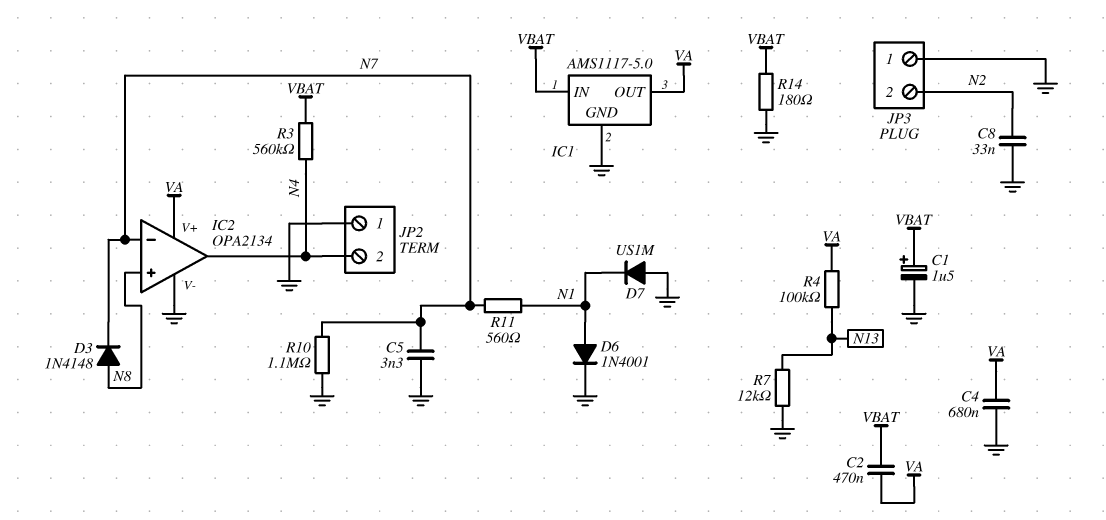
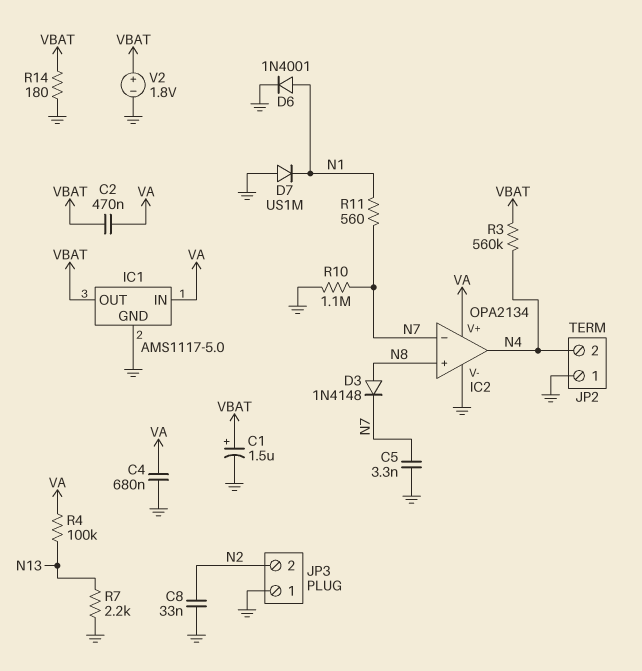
IC1 pin IN: VBAT -> VA
IC1 pin OUT: VA -> VBAT
R7: 12k (GND, N13) -> 2.2k (GND, N13)
V2: none -> 1.8V (plus VBAT, minus GND)

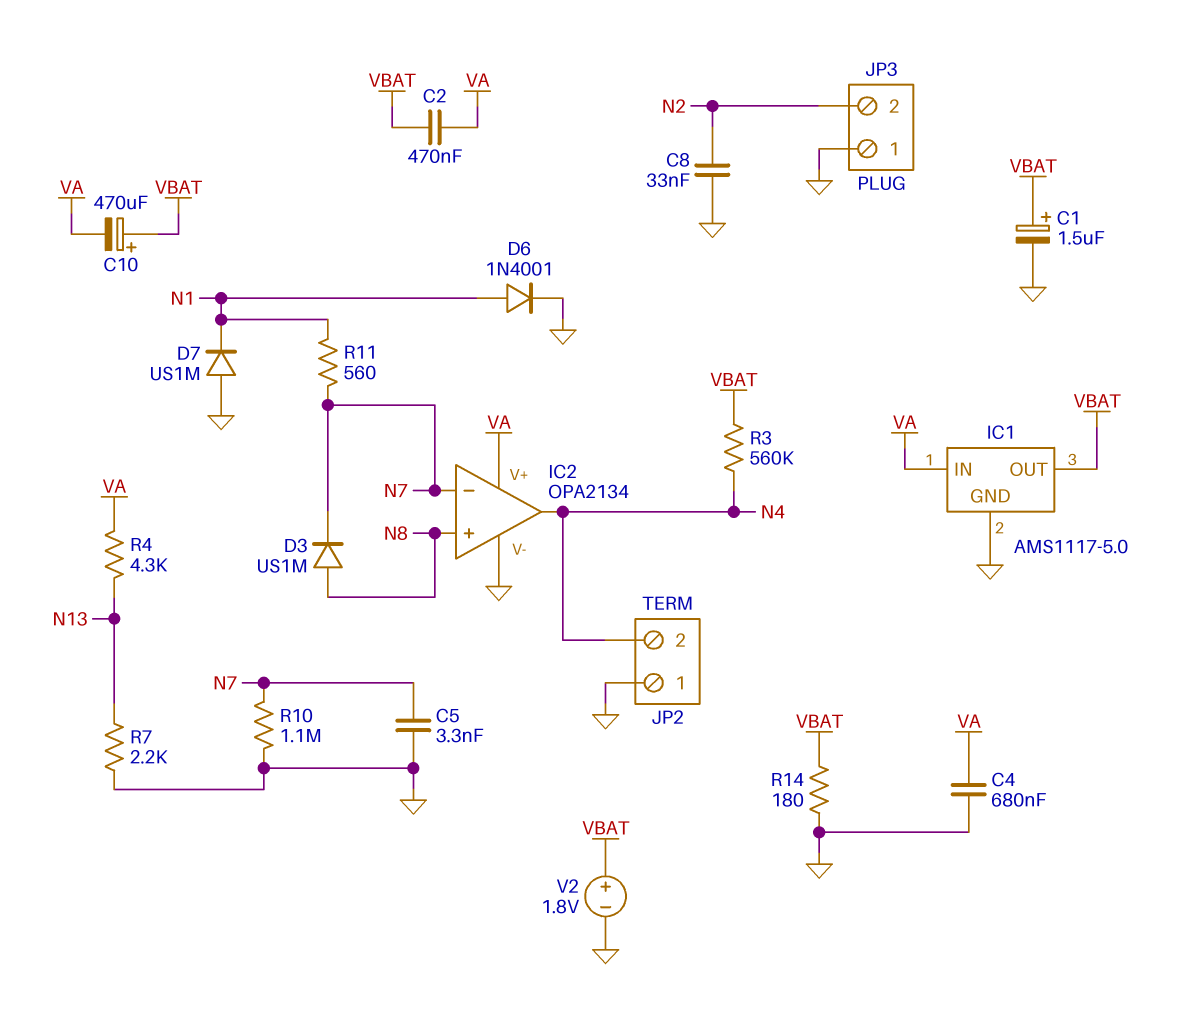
C10: none -> 470uF (plus VBAT, minus VA)
D3: diode 1N4148 (A N8, K N7) -> diode US1M (A N8, K N7)
R4: 100k (N13, VA) -> 4.3k (N13, VA)

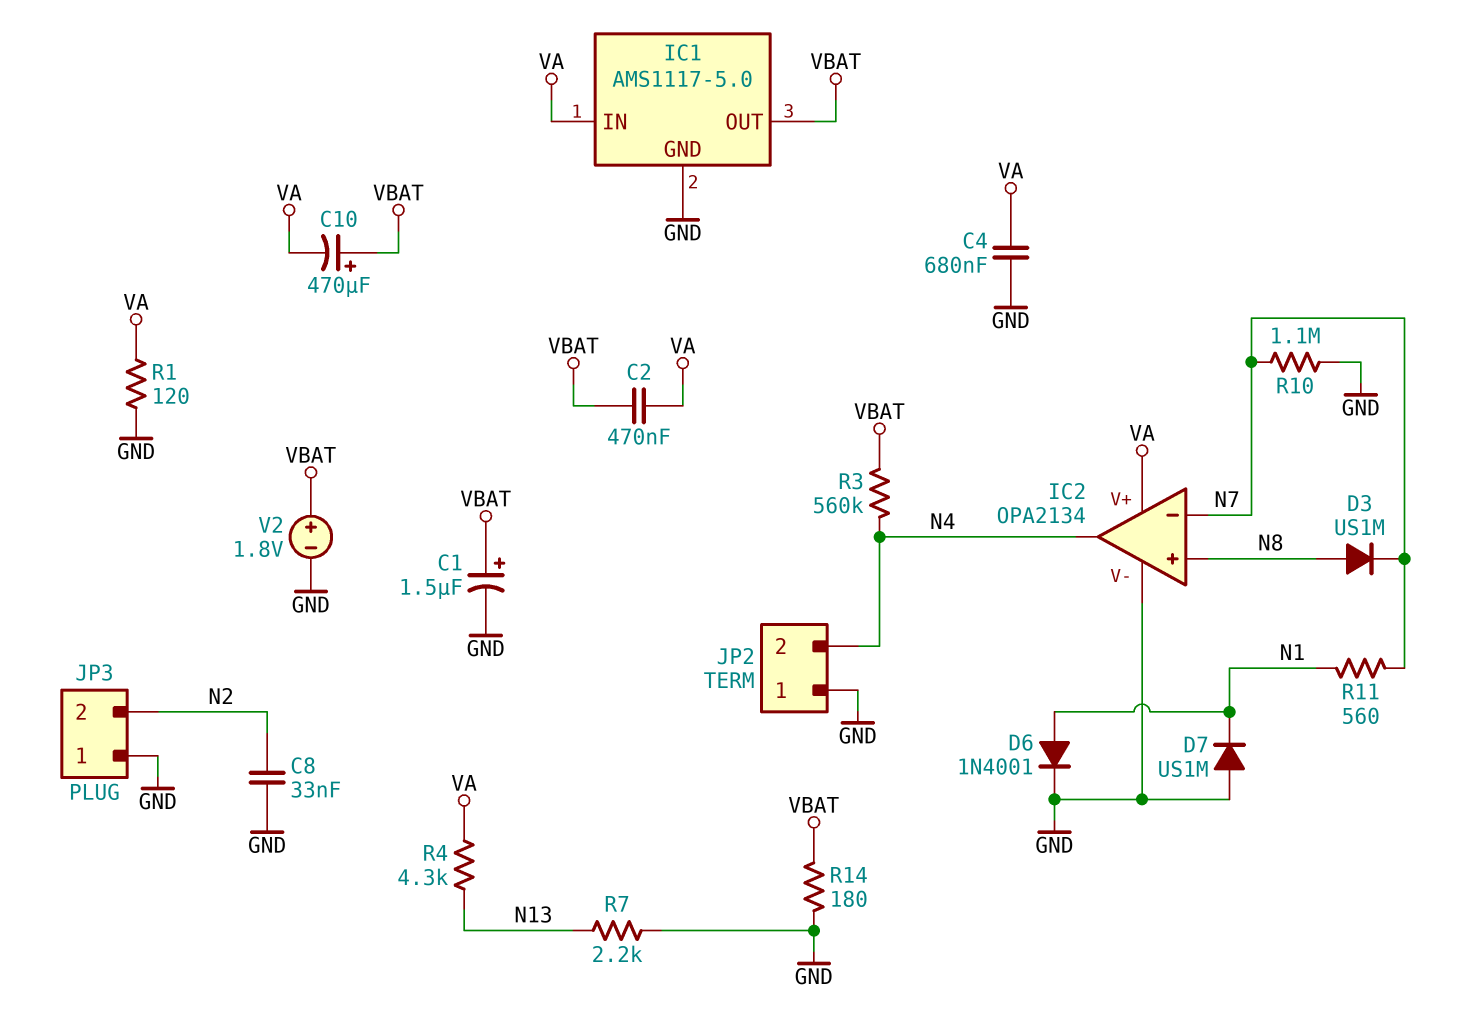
C5: 3.3nF (GND, N7) -> none
R1: none -> 120 (GND, VA)

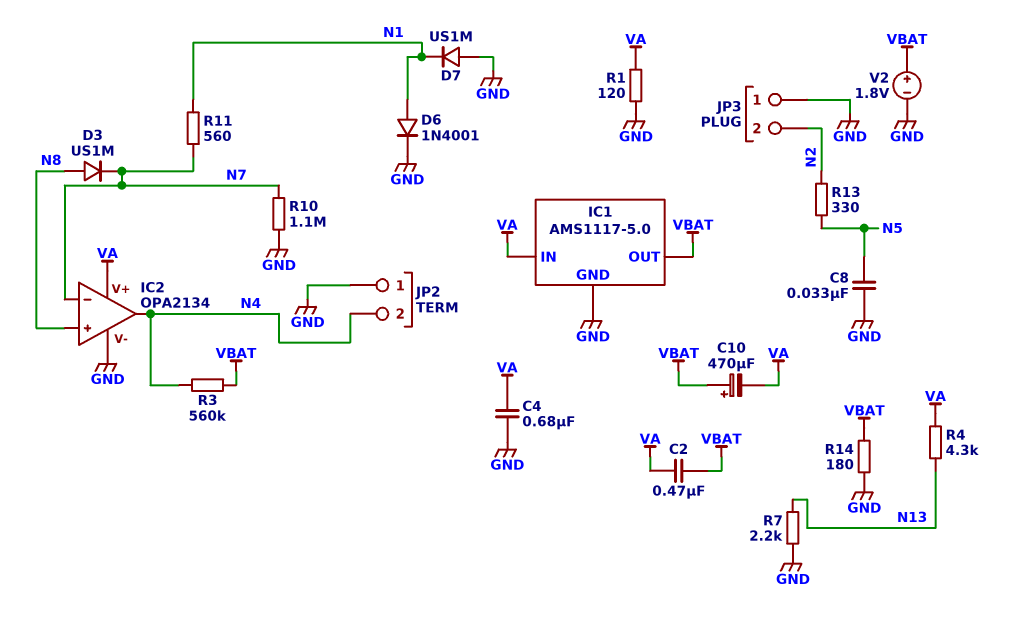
C1: 1.5uF (plus VBAT, minus GND) -> none
C8: 33nF (GND, N2) -> 33nF (GND, N5)
R13: none -> 330 (N2, N5)

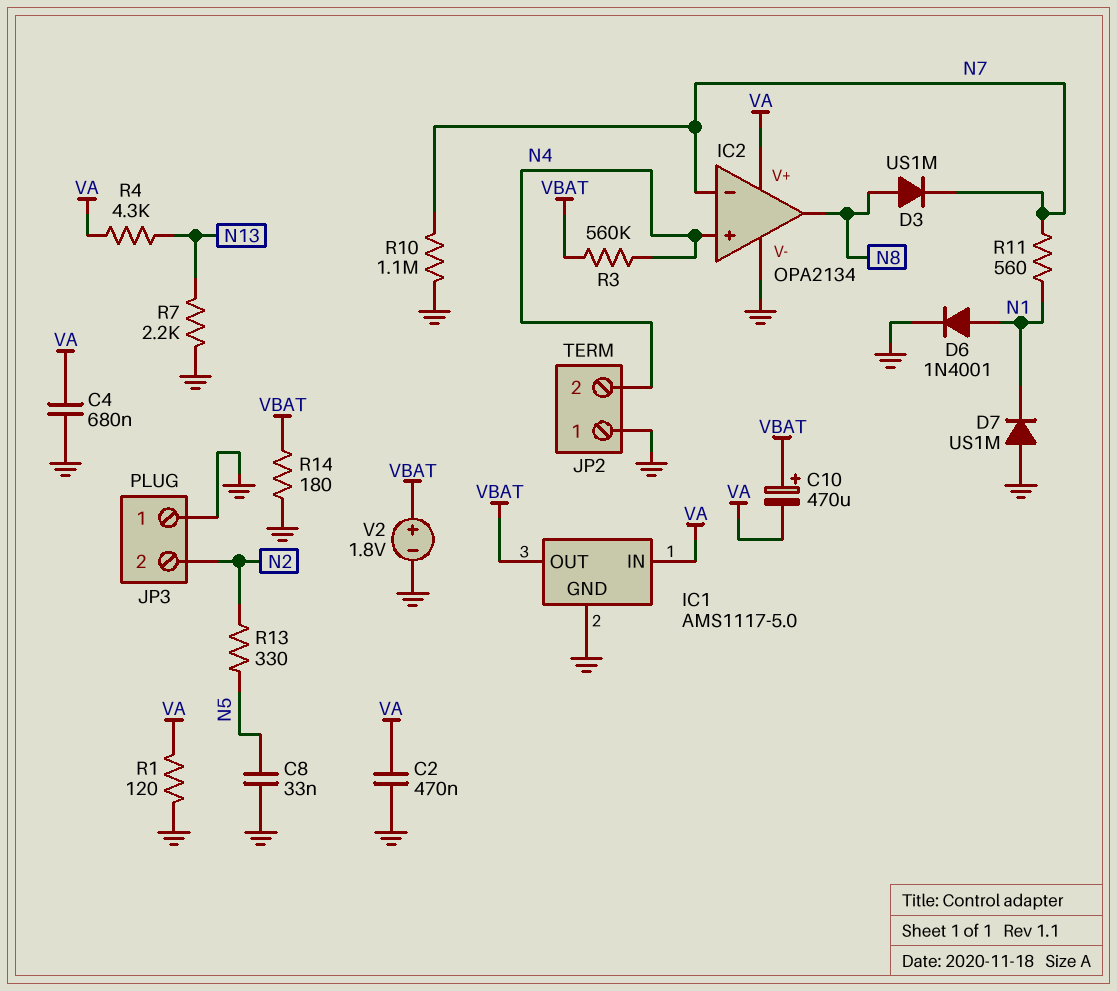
C2: 470nF (VA, VBAT) -> 470nF (GND, VA)
IC2 pin in+: N8 -> N4
IC2 pin out: N4 -> N8

